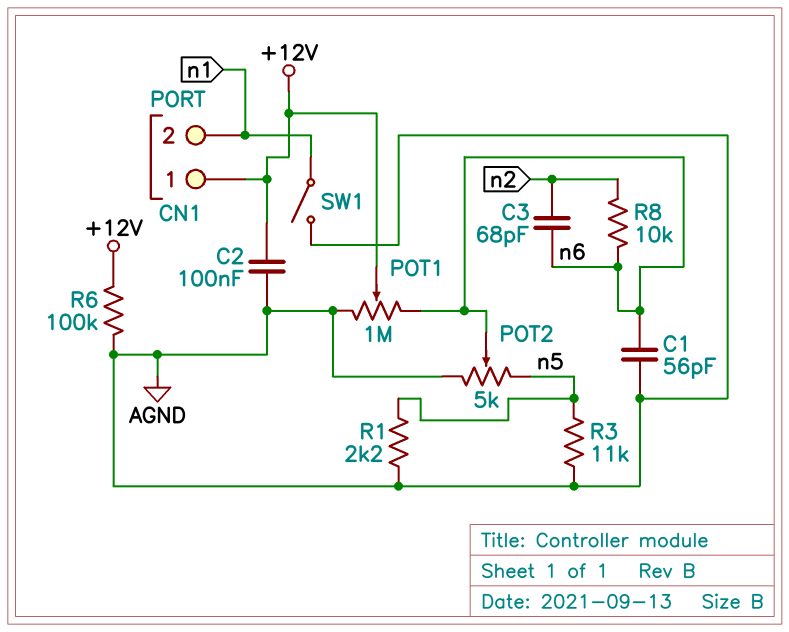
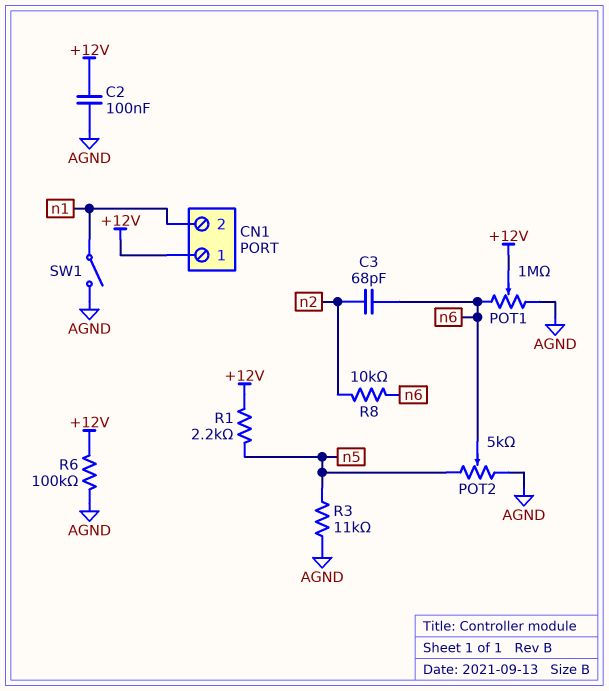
C1: 56pF (AGND, n6) -> none
R1: 2.2k (AGND, n5) -> 2.2k (+12V, n5)

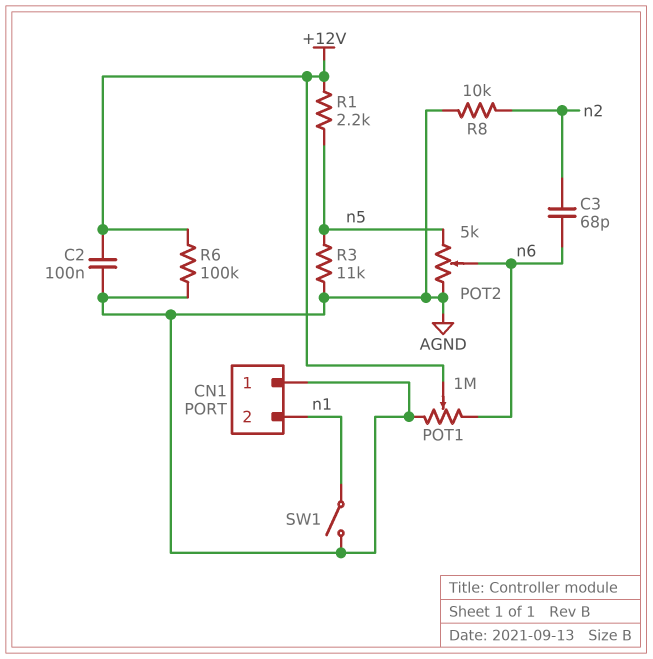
CN1 pin 1: +12V -> AGND
R8: 10k (n2, n6) -> 10k (AGND, n2)

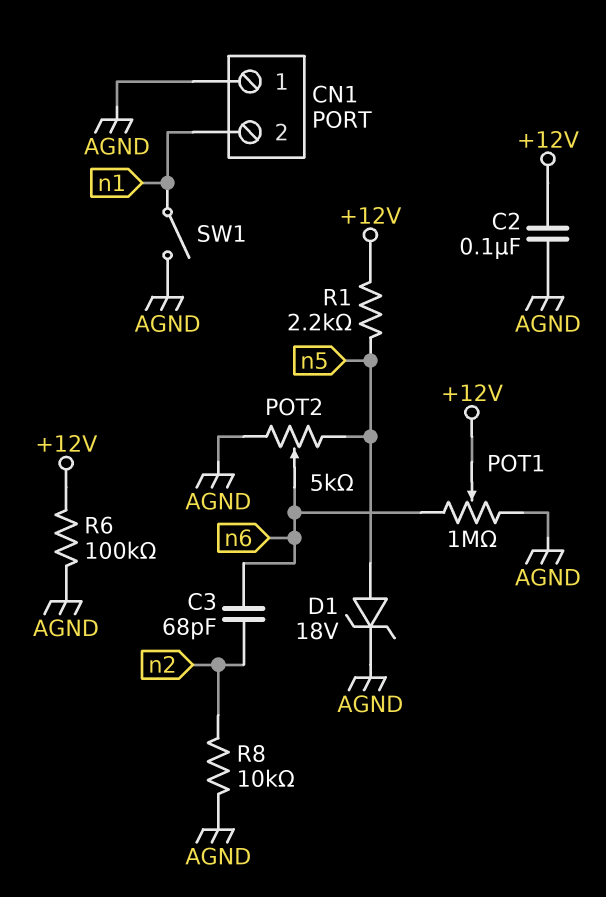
D1: none -> zener 18V (A n5, K AGND)
R3: 11k (AGND, n5) -> none

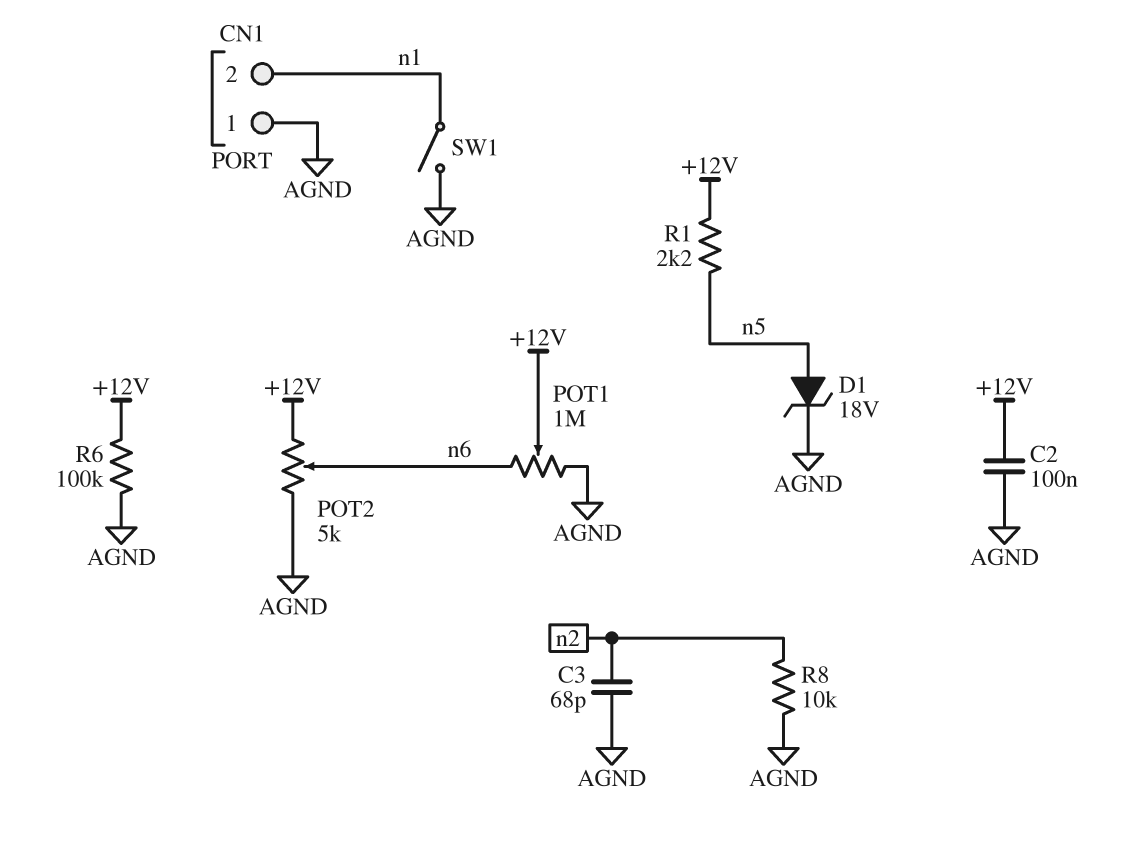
C3: 68pF (n2, n6) -> 68pF (AGND, n2)
POT2: 5k (AGND, n5, wiper n6) -> 5k (+12V, AGND, wiper n6)

